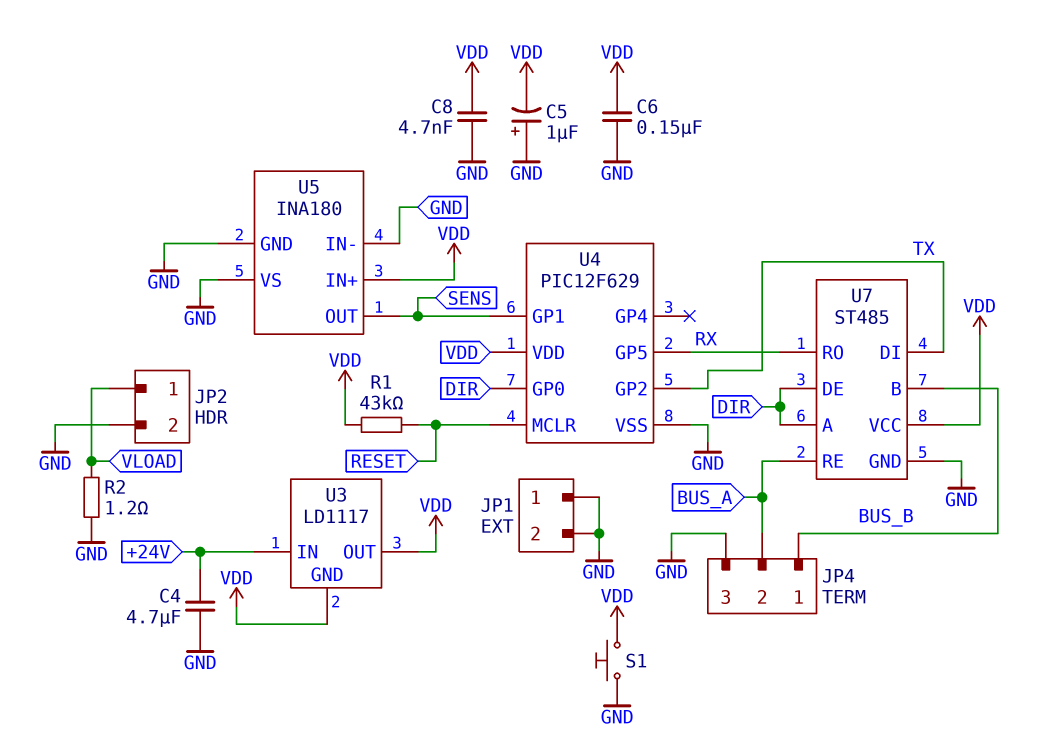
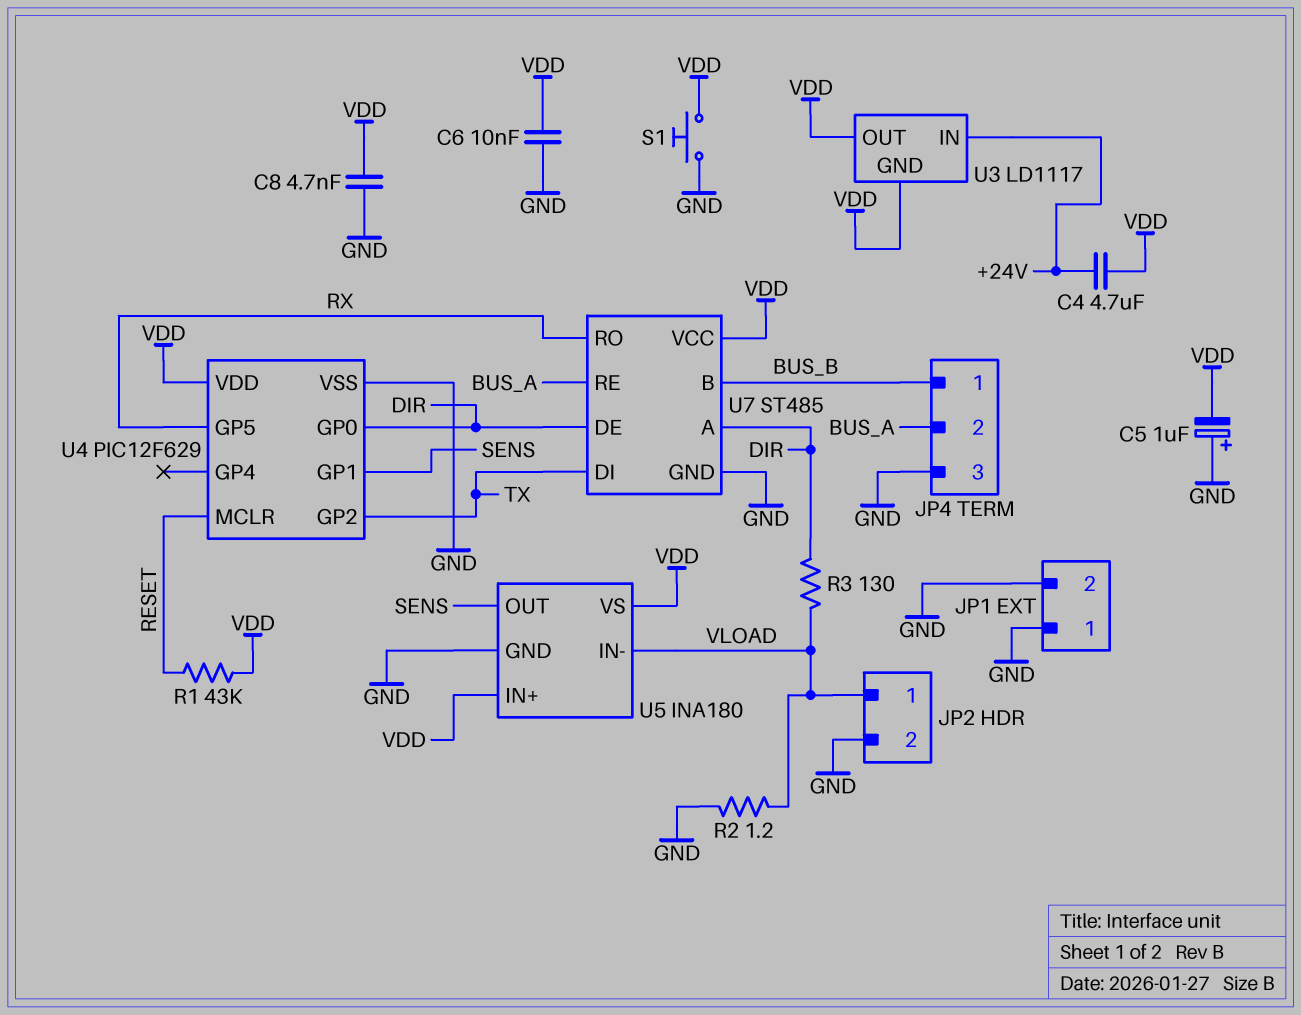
C4: 4.7uF (+24V, GND) -> 4.7uF (+24V, VDD)
C6: 150nF (GND, VDD) -> 10nF (GND, VDD)
R3: none -> 130 (DIR, VLOAD)
U5 pin IN-: GND -> VLOAD
U5 pin VS: GND -> VDD

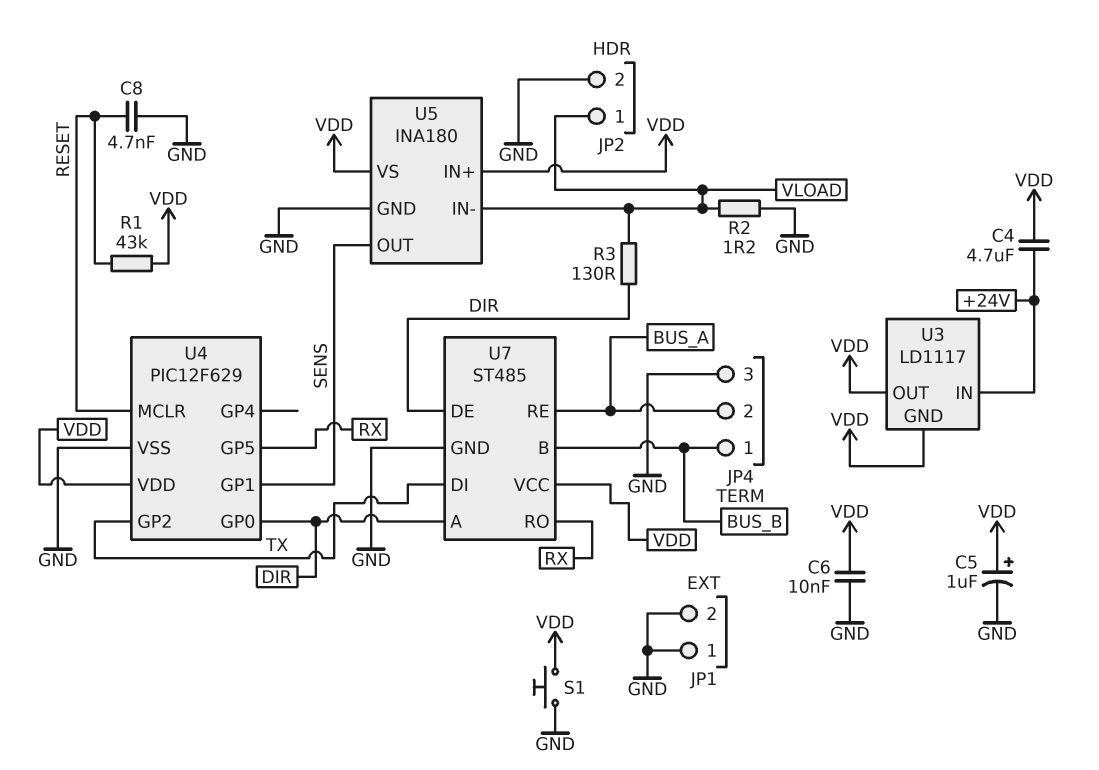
C5: 1uF (plus GND, minus VDD) -> 1uF (plus VDD, minus GND)
C8: 4.7nF (GND, VDD) -> 4.7nF (GND, RESET)

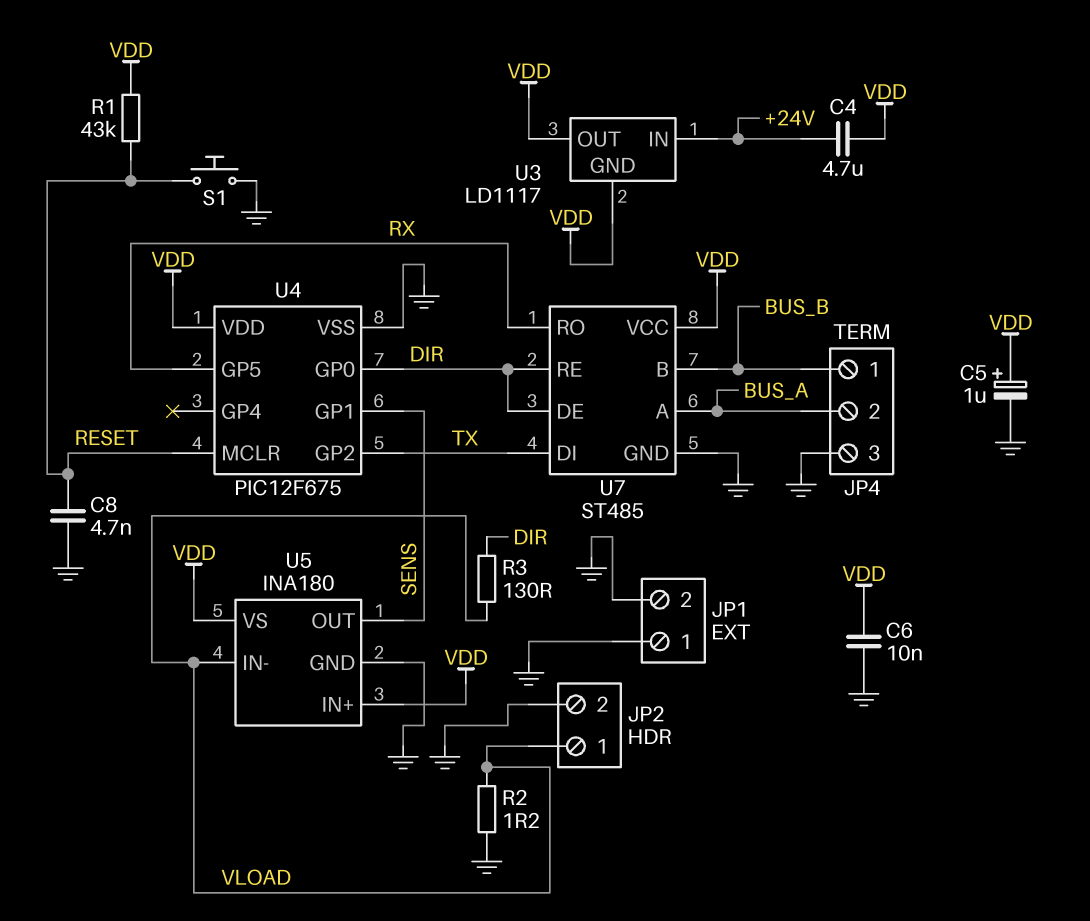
S1: button (GND, VDD) -> button (GND, RESET)
U4: PIC12F629 -> PIC12F675
U7 pin A: DIR -> BUS_A
U7 pin RE: BUS_A -> DIR

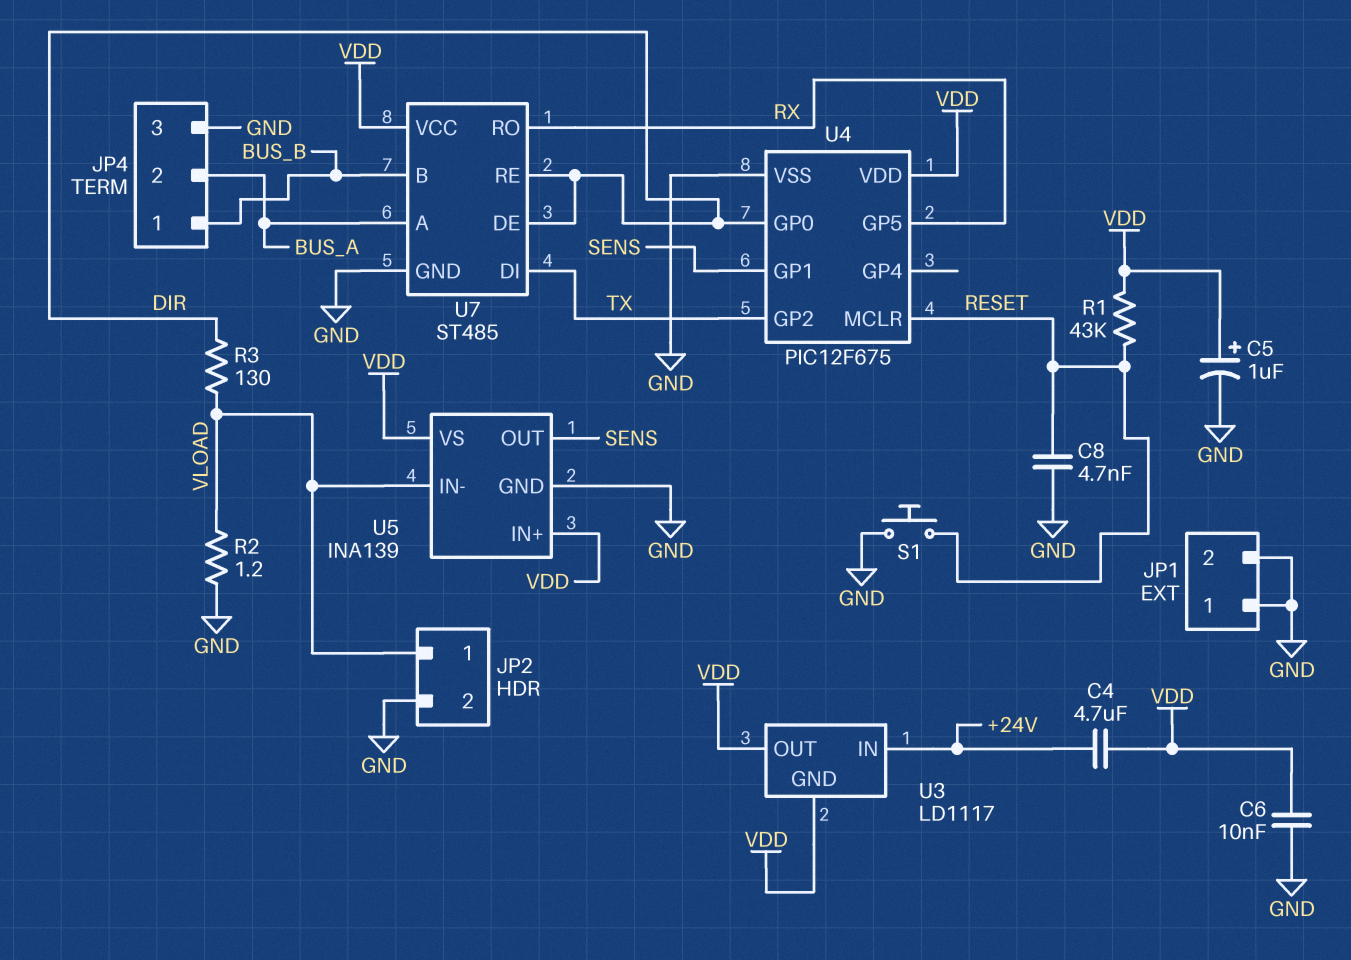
U5: INA180 -> INA139

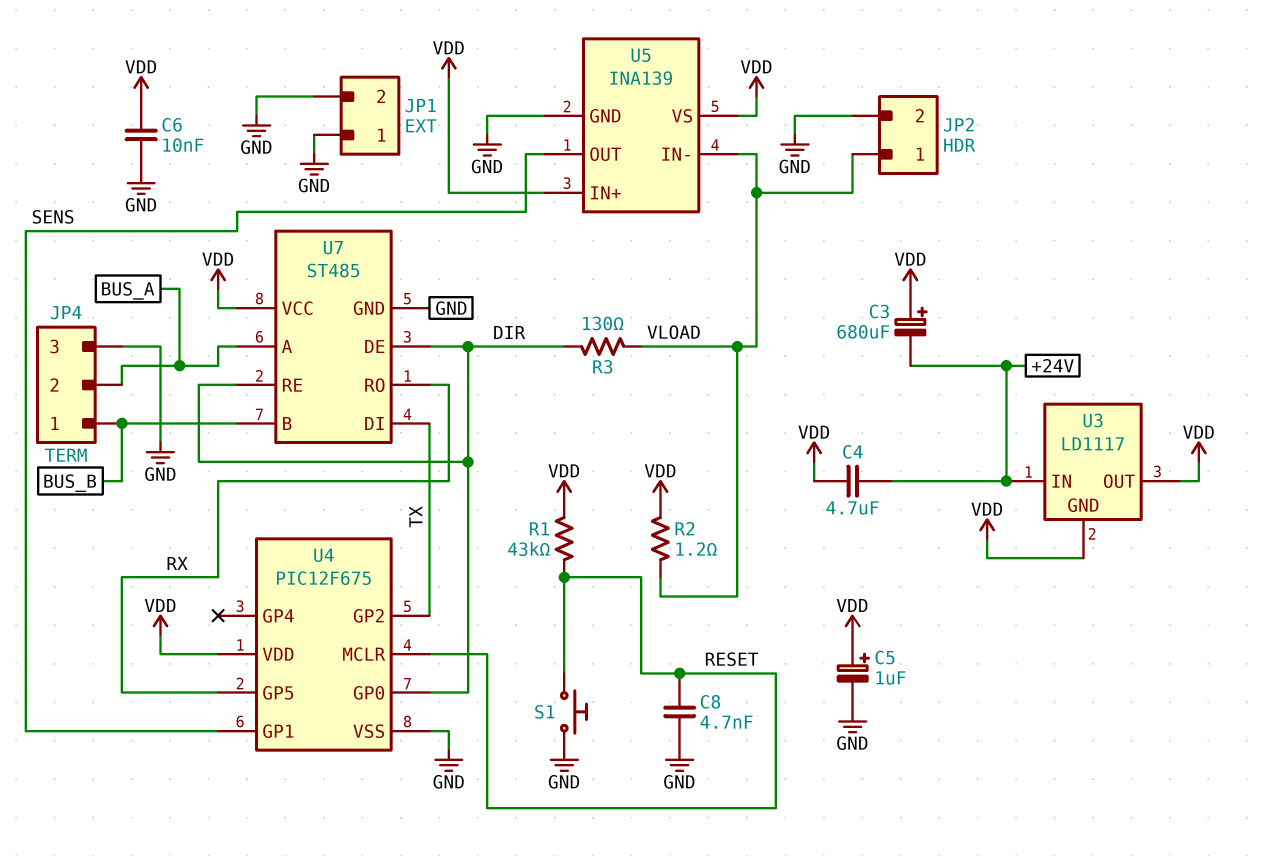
C3: none -> 680uF (plus VDD, minus +24V)
R2: 1.2 (GND, VLOAD) -> 1.2 (VDD, VLOAD)

